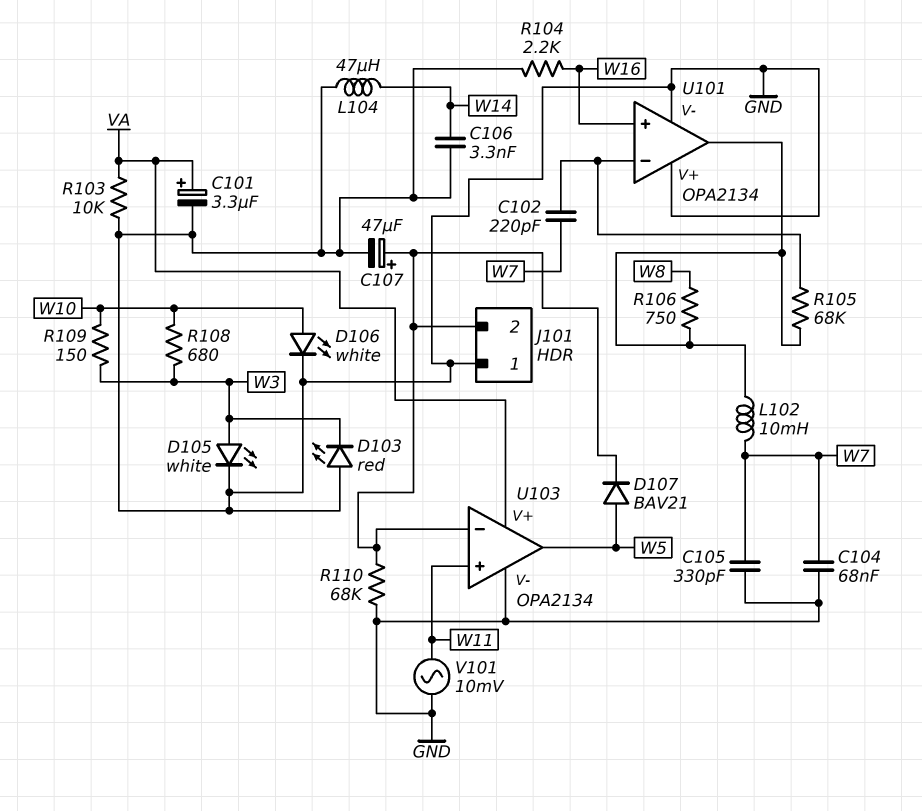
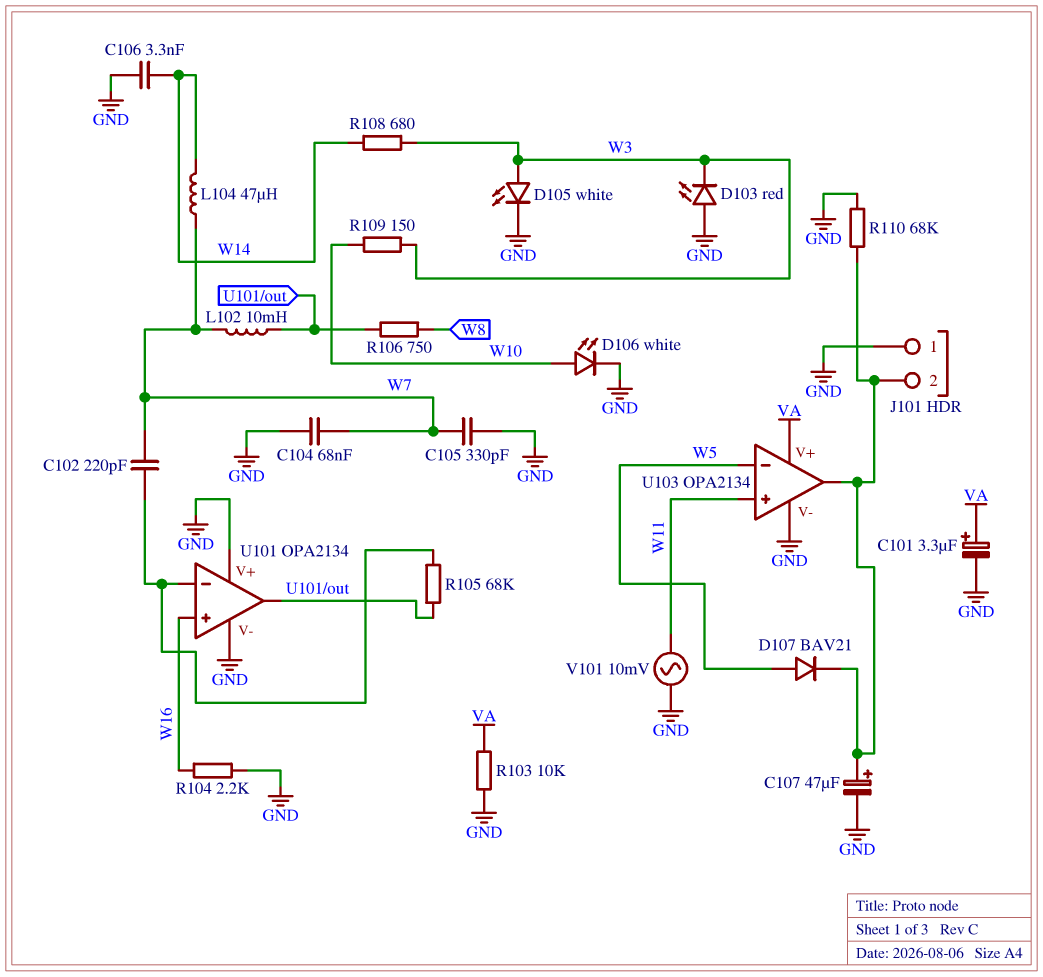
L104: 47uH (GND, W14) -> 47uH (W7, W14)
R108: 680 (W3, W10) -> 680 (W3, W14)
U103 pin in-: J101/2 -> W5
U103 pin out: W5 -> J101/2

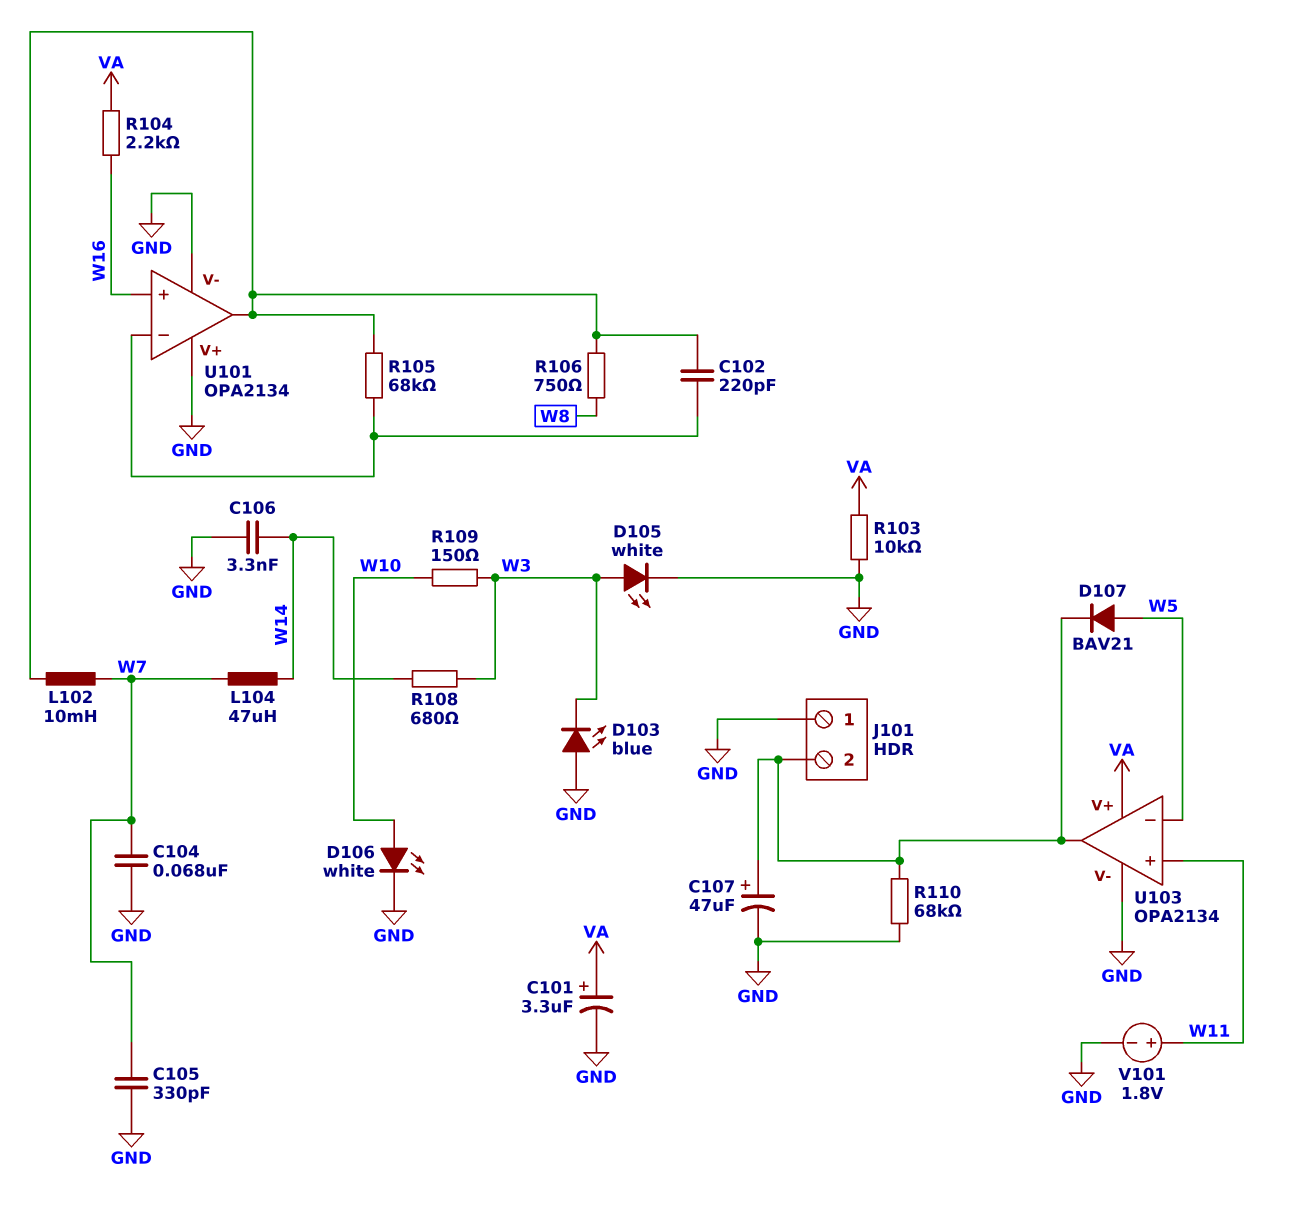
C102: 220pF (U101/in-, W7) -> 220pF (U101/in-, U101/out)
D103: LED red (A GND, K W3) -> LED blue (A GND, K W3)
R104: 2.2k (GND, W16) -> 2.2k (VA, W16)
V101: AC 10mV (GND, W11) -> 1.8V (plus W11, minus GND)

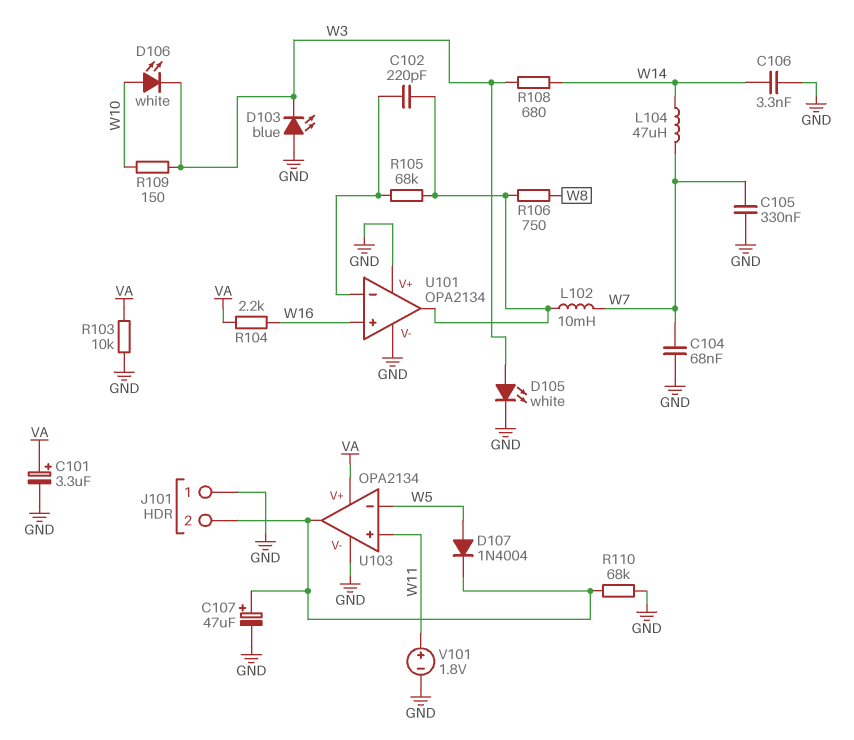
C105: 330pF (GND, W7) -> 330nF (GND, W7)
D106: LED white (A W10, K GND) -> LED white (A W10, K W3)
D107: diode BAV21 (A W5, K J101/2) -> diode 1N4004 (A W5, K J101/2)

